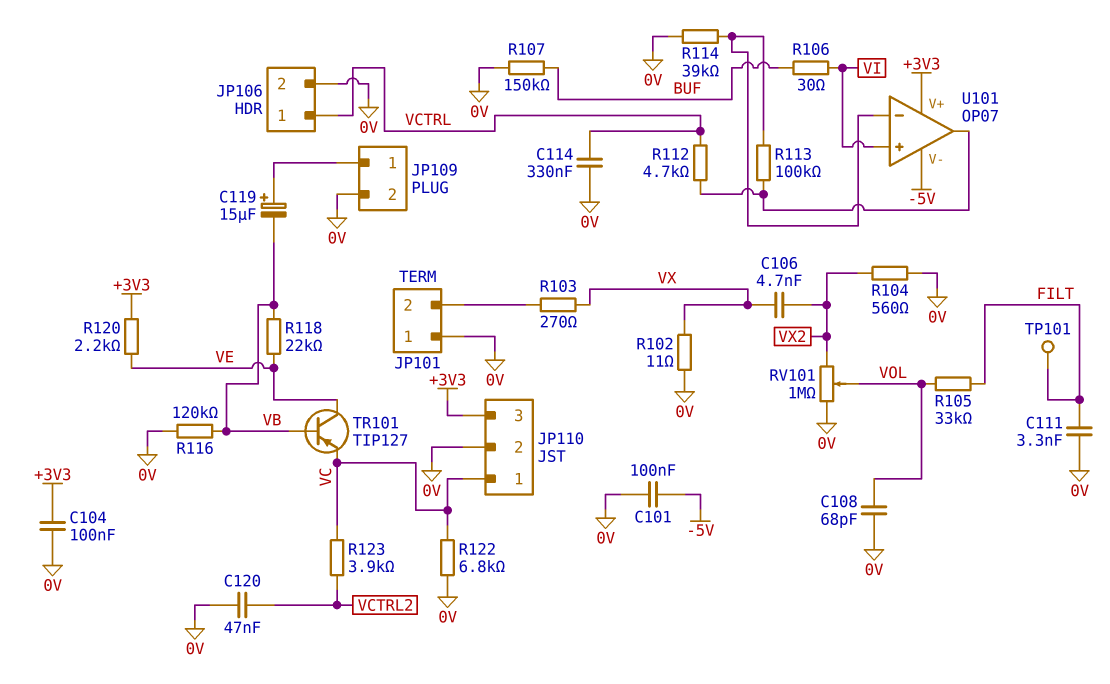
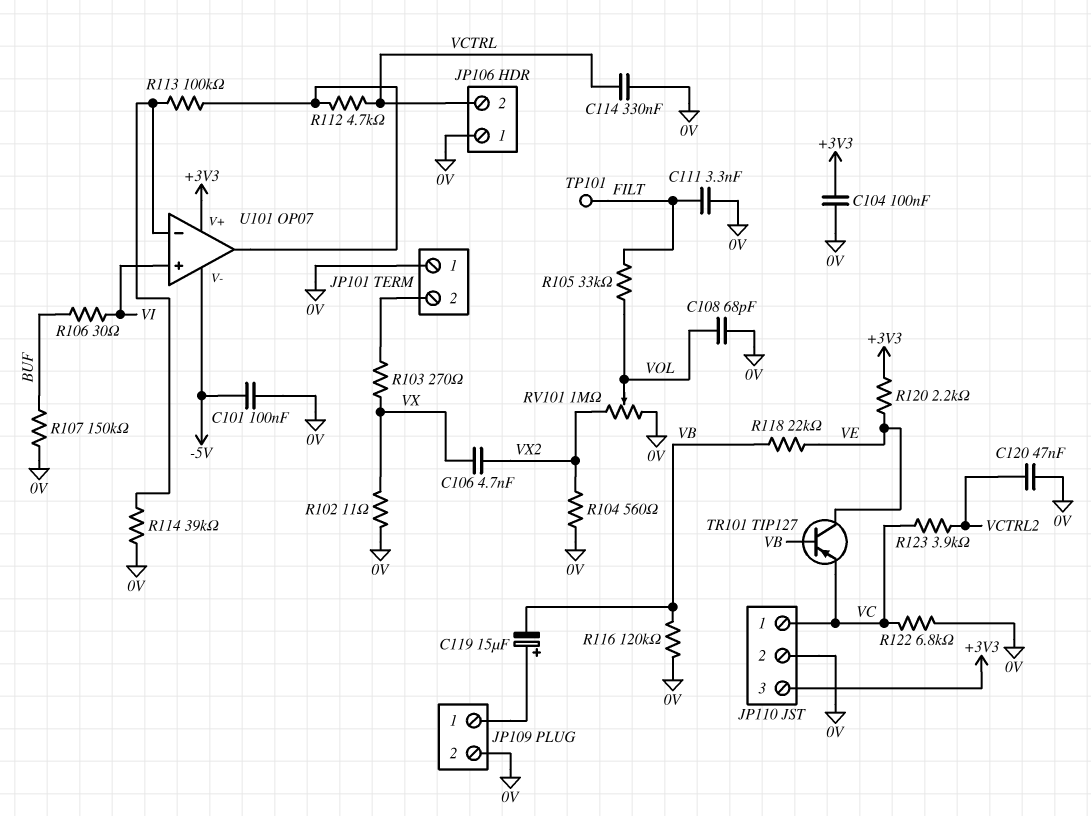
JP106 pin 1: VCTRL -> 0V
JP106 pin 2: 0V -> VCTRL

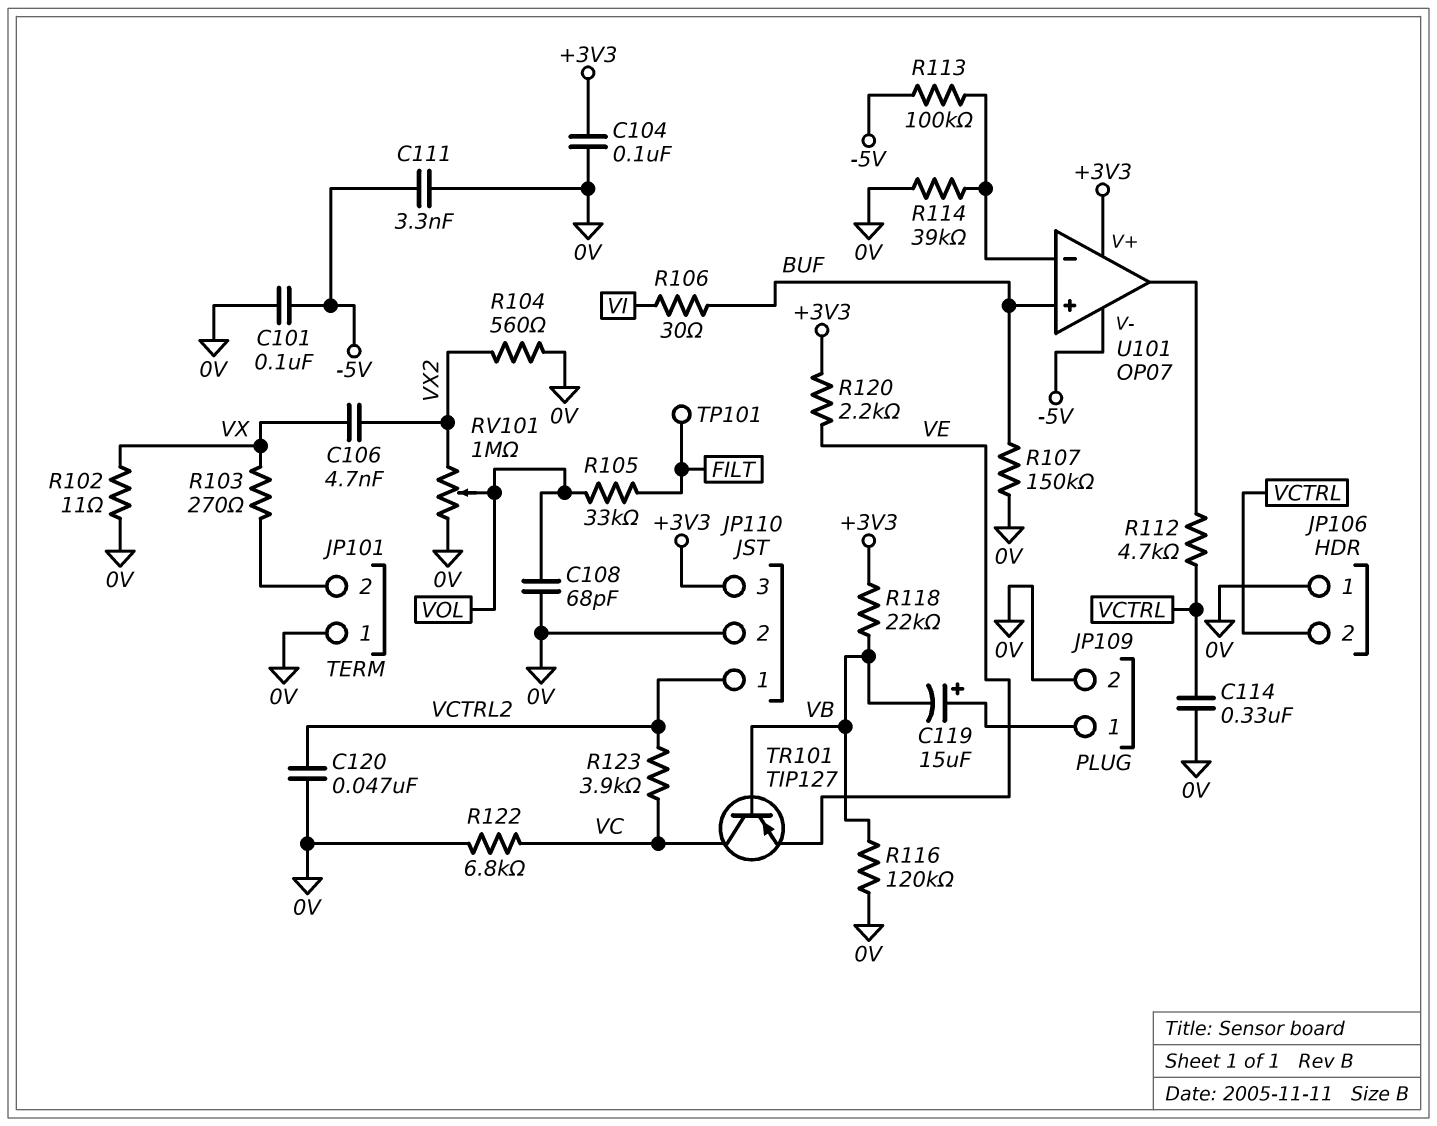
C111: 3.3nF (0V, FILT) -> 3.3nF (-5V, 0V)
JP110 pin 1: VC -> VCTRL2
R113: 100k (U101/in-, U101/out) -> 100k (-5V, U101/in-)
R118: 22k (VB, VE) -> 22k (+3V3, VB)
TR101: PNP TIP127 (B VB, C VE, E VC) -> PNP TIP127 (B VB, C VC, E VE)
U101 pin in+: VI -> BUF

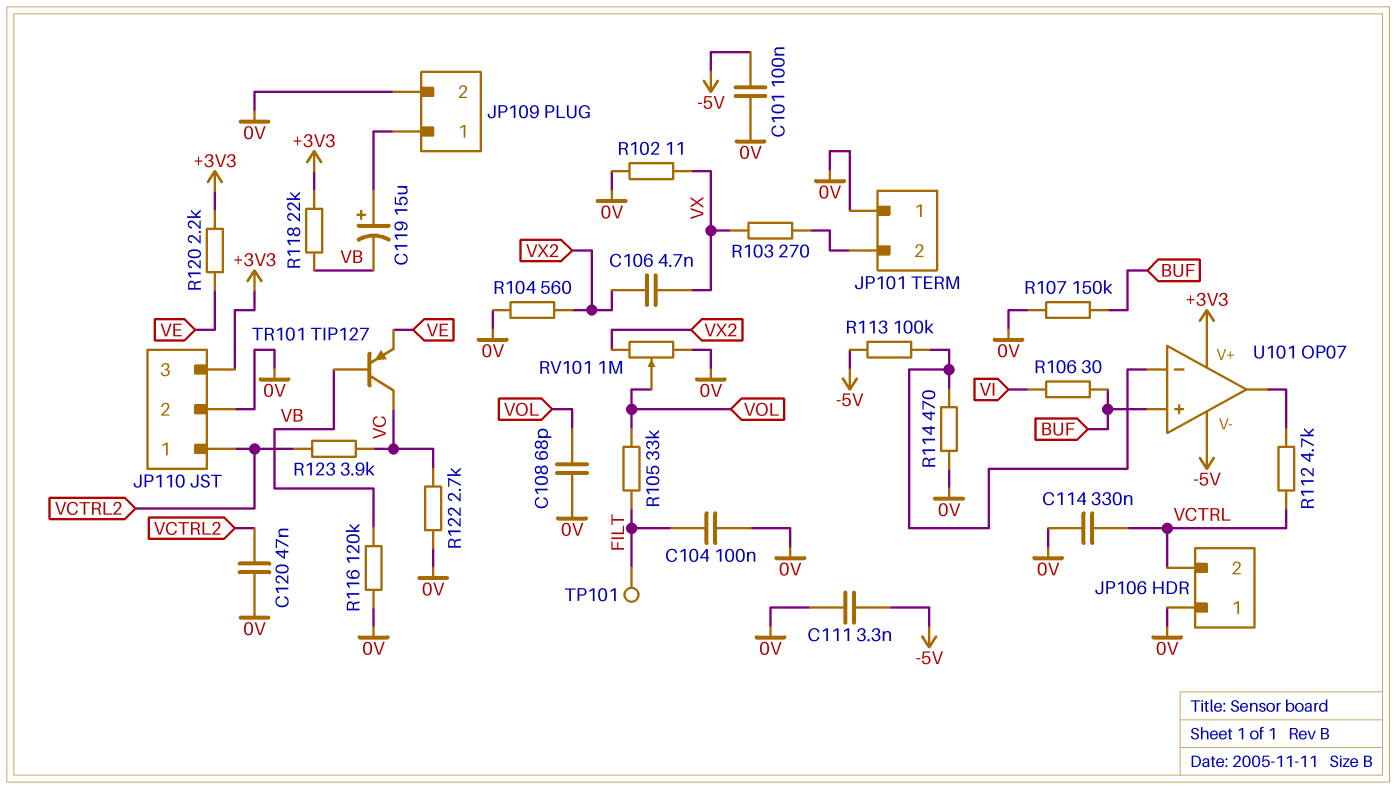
C104: 100nF (+3V3, 0V) -> 100nF (0V, FILT)
R114: 39k (0V, U101/in-) -> 470 (0V, U101/in-)
R122: 6.8k (0V, VC) -> 2.7k (0V, VC)

